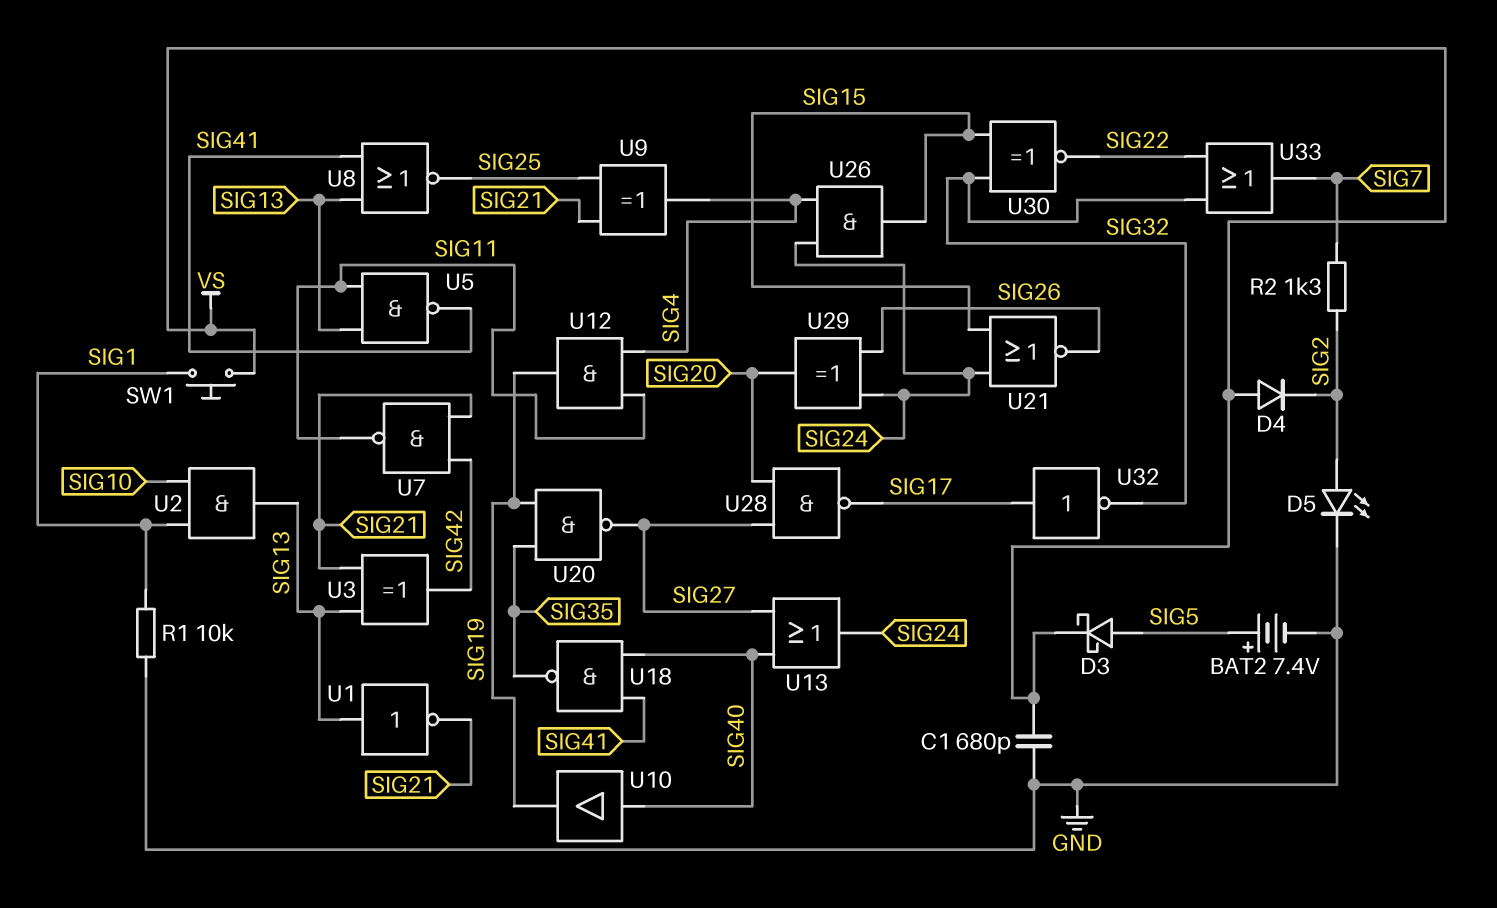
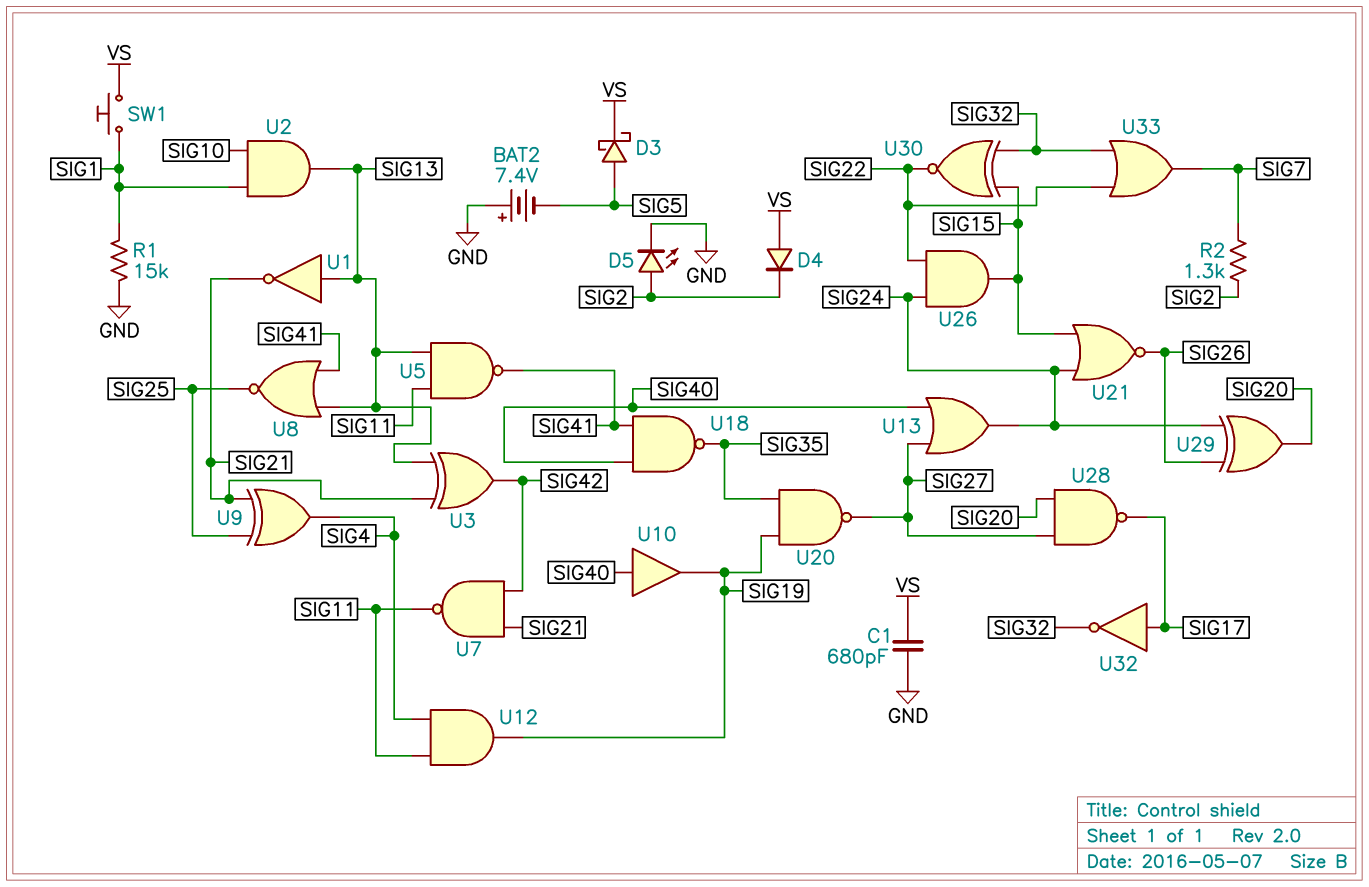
BAT2: 7.4V (plus SIG5, minus GND) -> 7.4V (plus GND, minus SIG5)
R1: 10k (GND, SIG1) -> 15k (GND, SIG1)
U26: AND (in SIG4, in SIG24, out SIG15) -> AND (in SIG22, in SIG24, out SIG15)

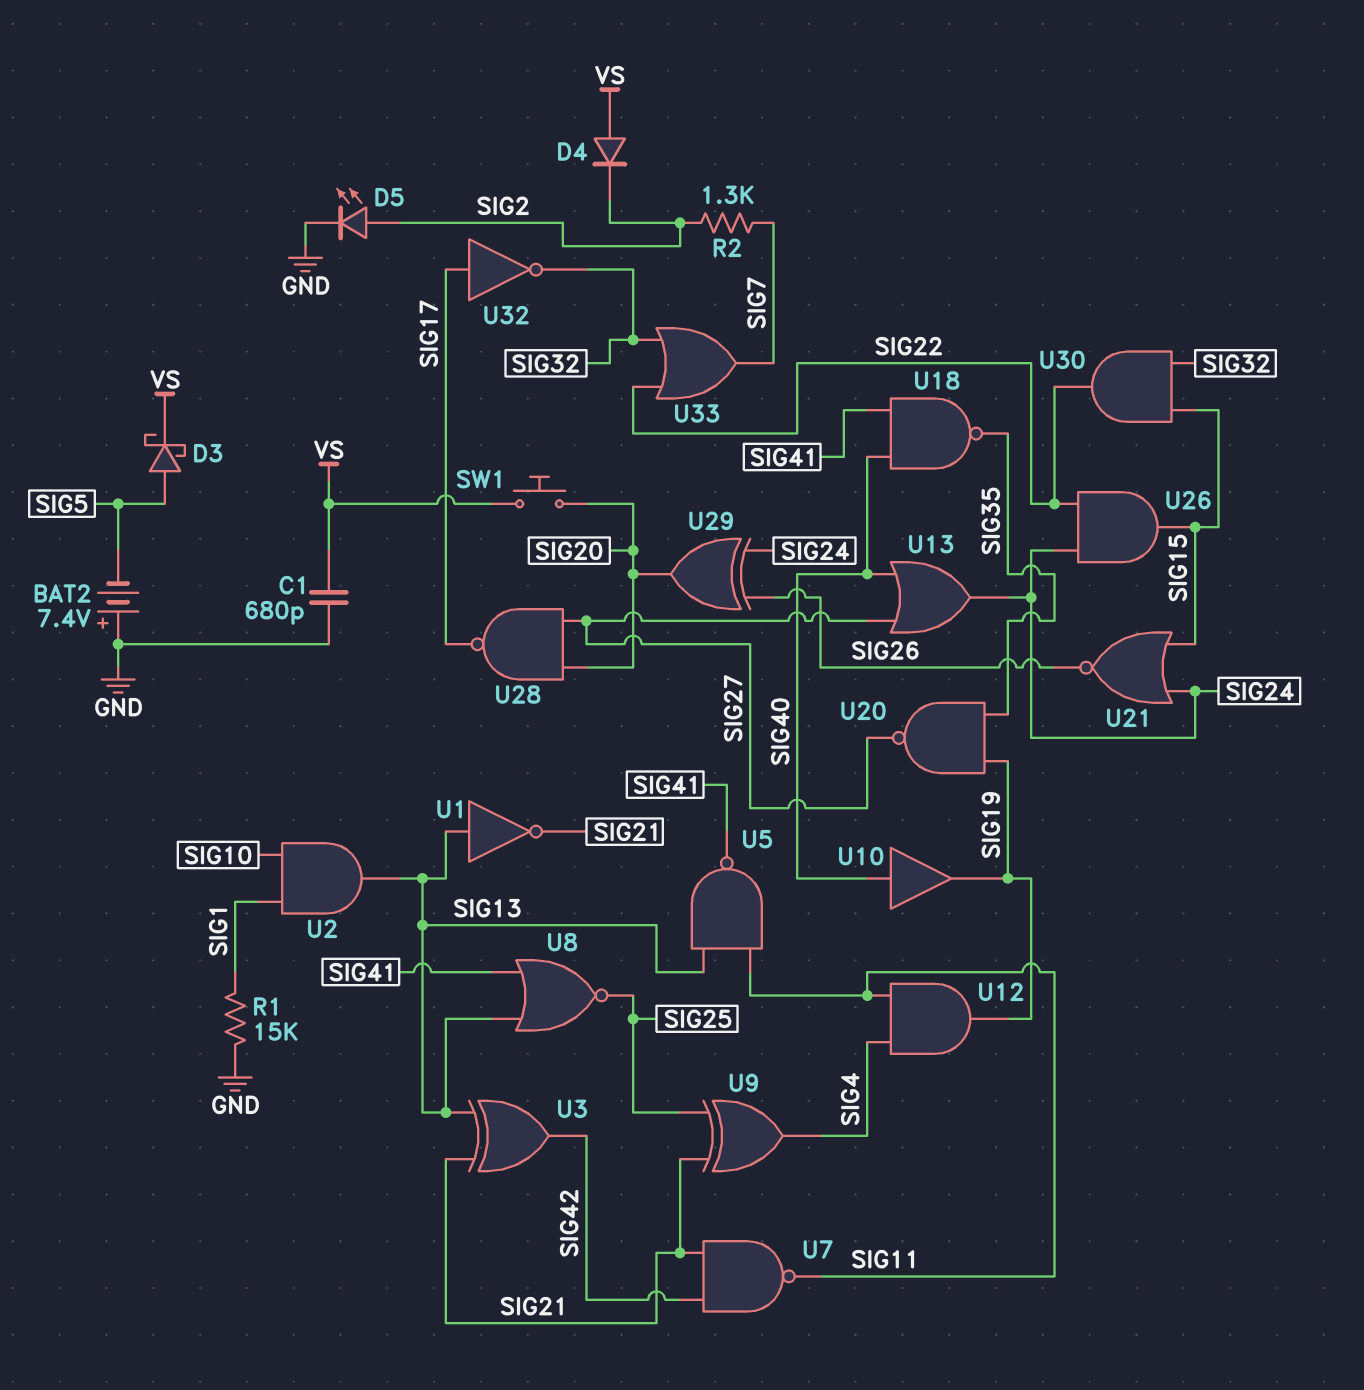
SW1: button (SIG1, VS) -> button (SIG20, VS)
U30: XNOR (in SIG15, in SIG32, out SIG22) -> AND (in SIG15, in SIG32, out SIG22)

